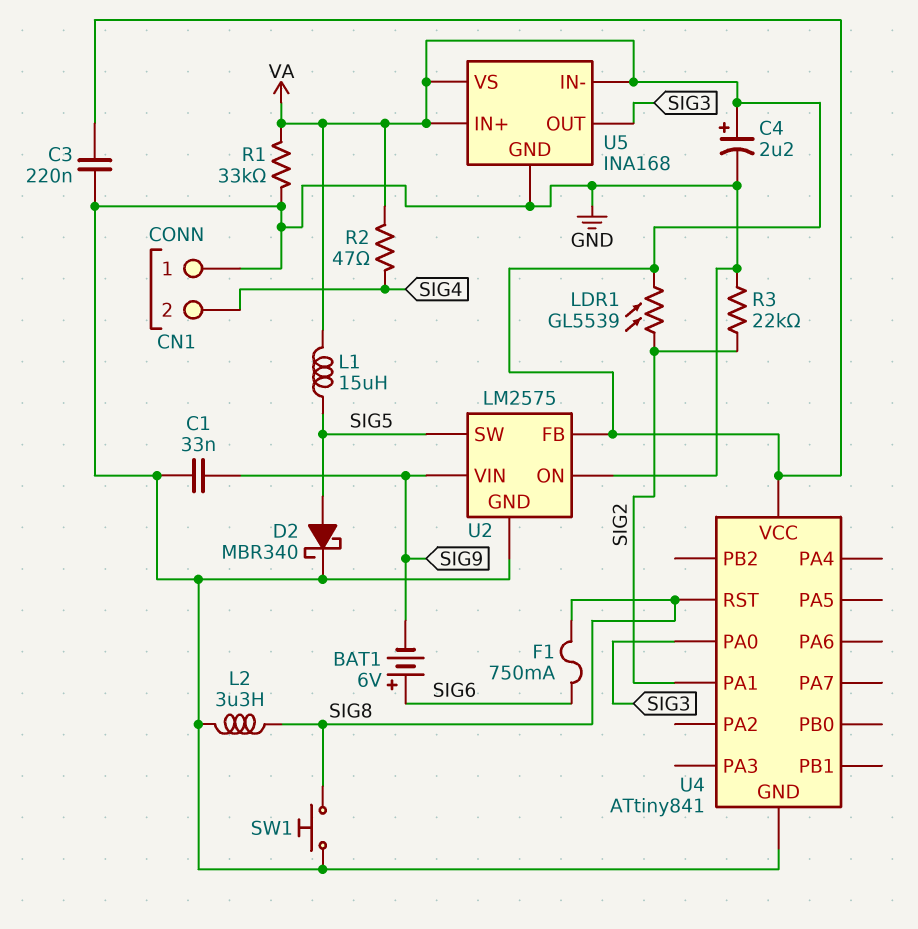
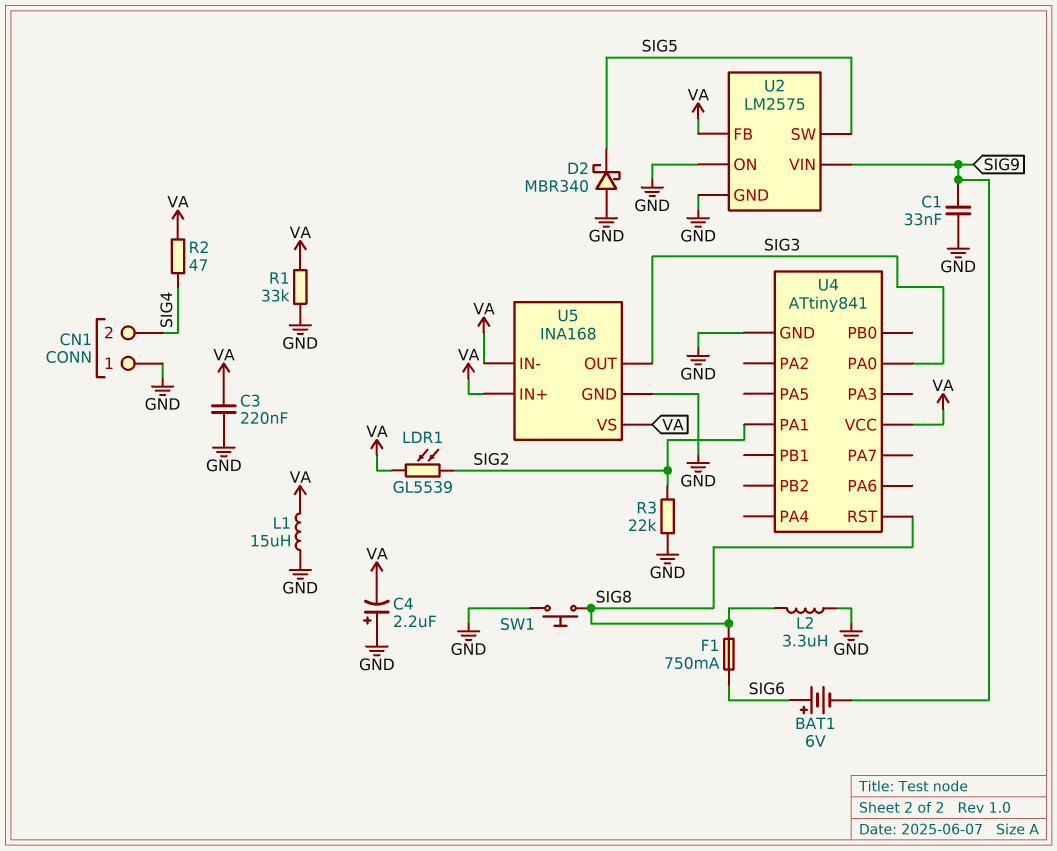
C4: 2.2uF (plus VA, minus GND) -> 2.2uF (plus GND, minus VA)
D2: schottky MBR340 (A SIG5, K GND) -> schottky MBR340 (A GND, K SIG5)
L1: 15uH (SIG5, VA) -> 15uH (GND, VA)

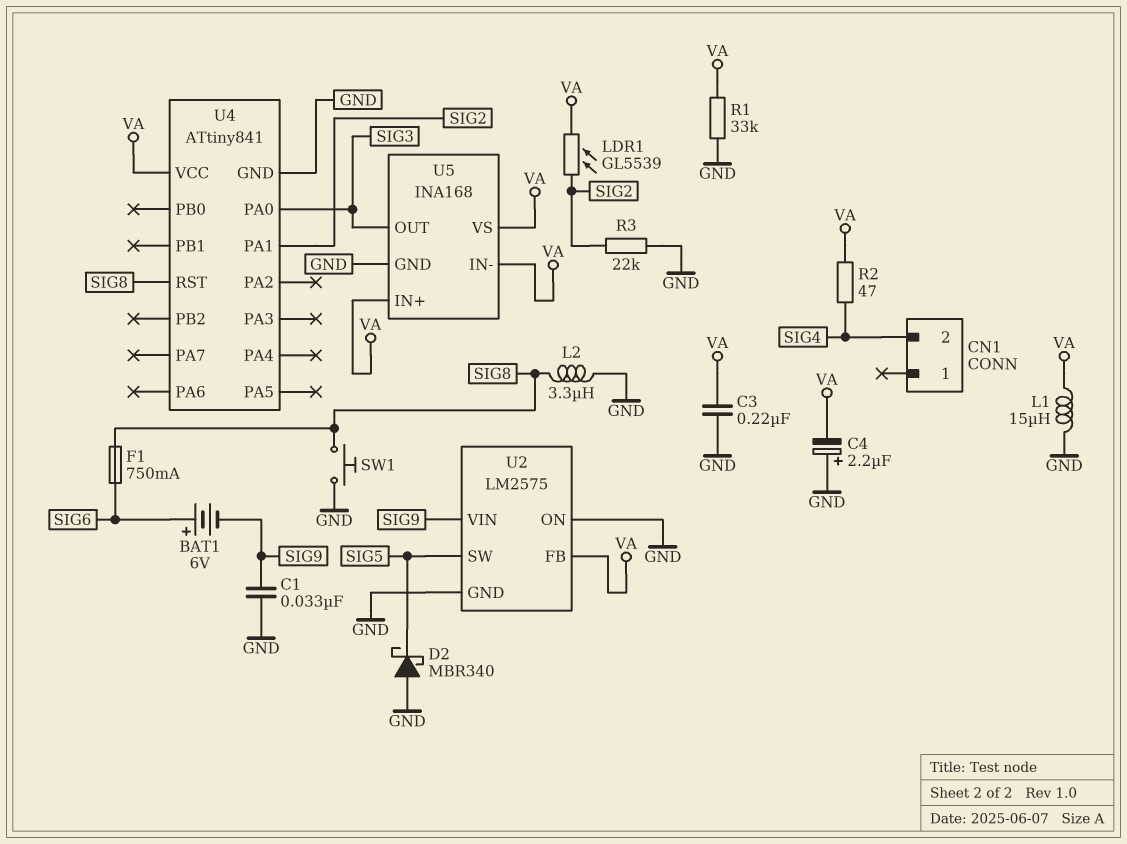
CN1 pin 1: GND -> none

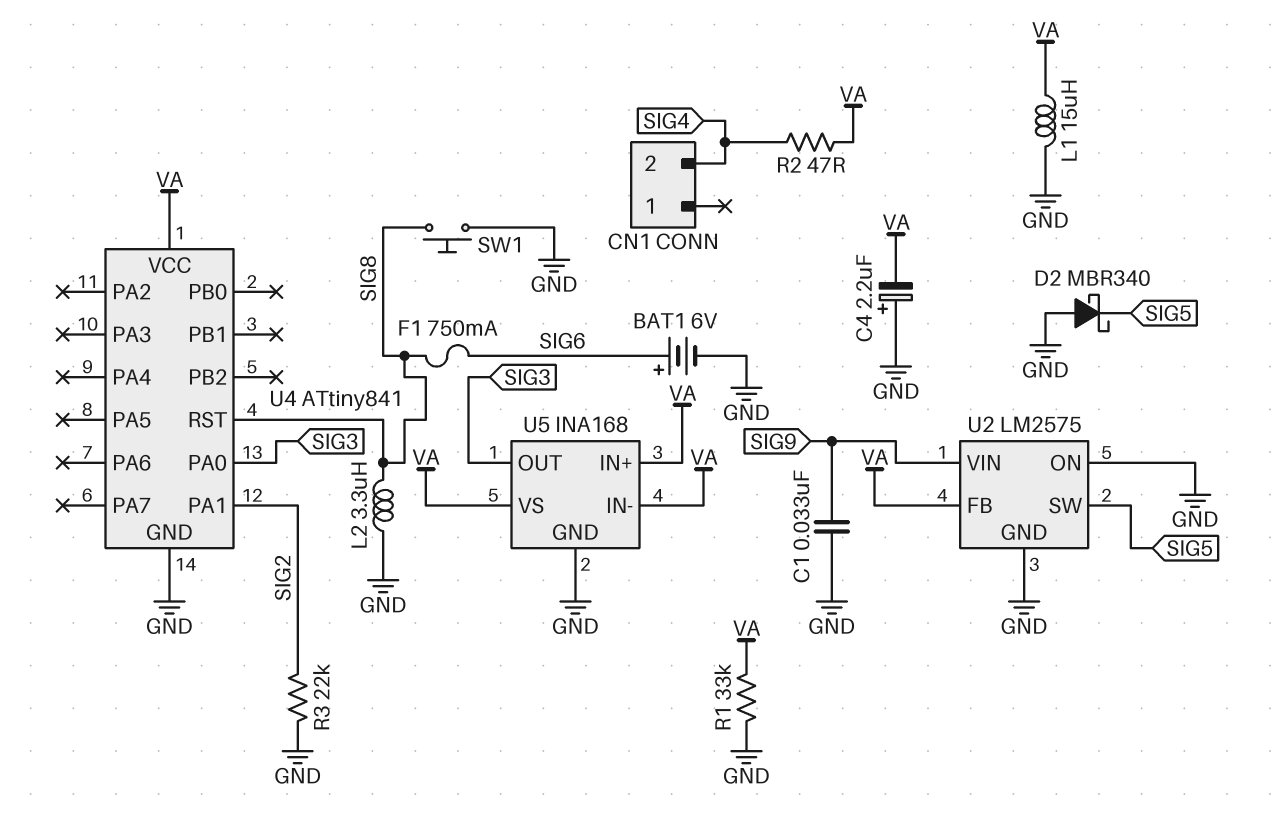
BAT1: 6V (plus SIG6, minus SIG9) -> 6V (plus SIG6, minus GND)
C3: 220nF (GND, VA) -> none
LDR1: GL5539 (SIG2, VA) -> none

